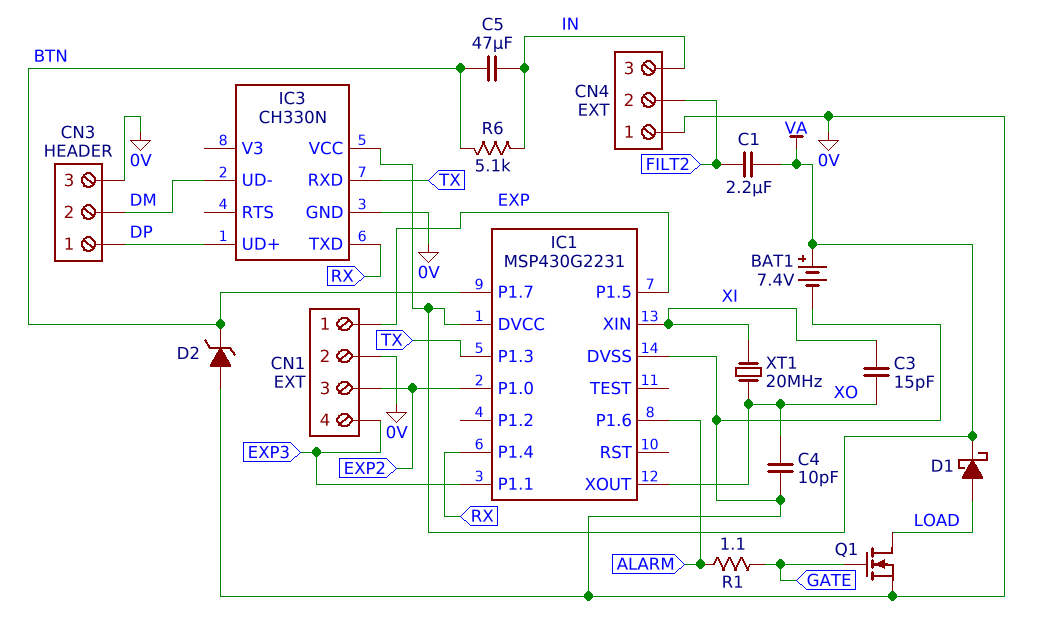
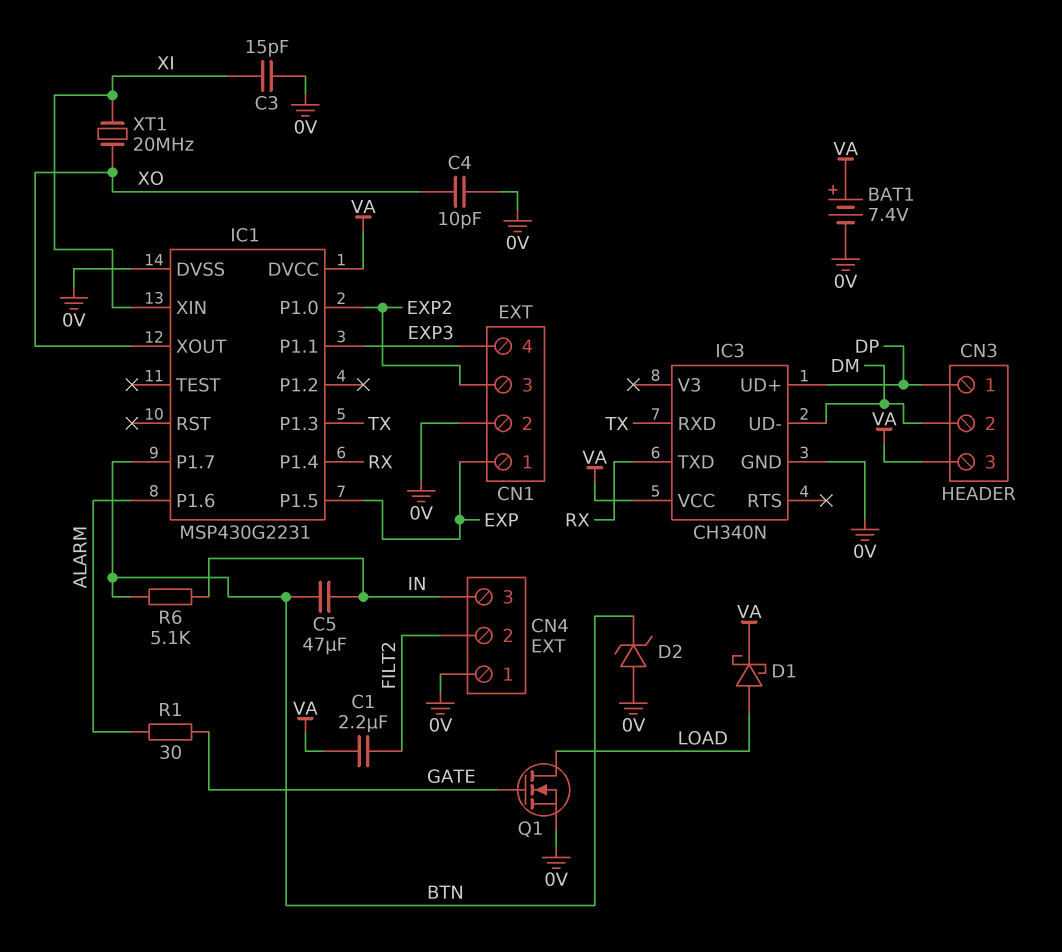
C3: 15pF (XI, XO) -> 15pF (0V, XI)
CN3 pin 3: 0V -> VA
IC3: CH330N -> CH340N
R1: 1.1 (ALARM, GATE) -> 30 (ALARM, GATE)

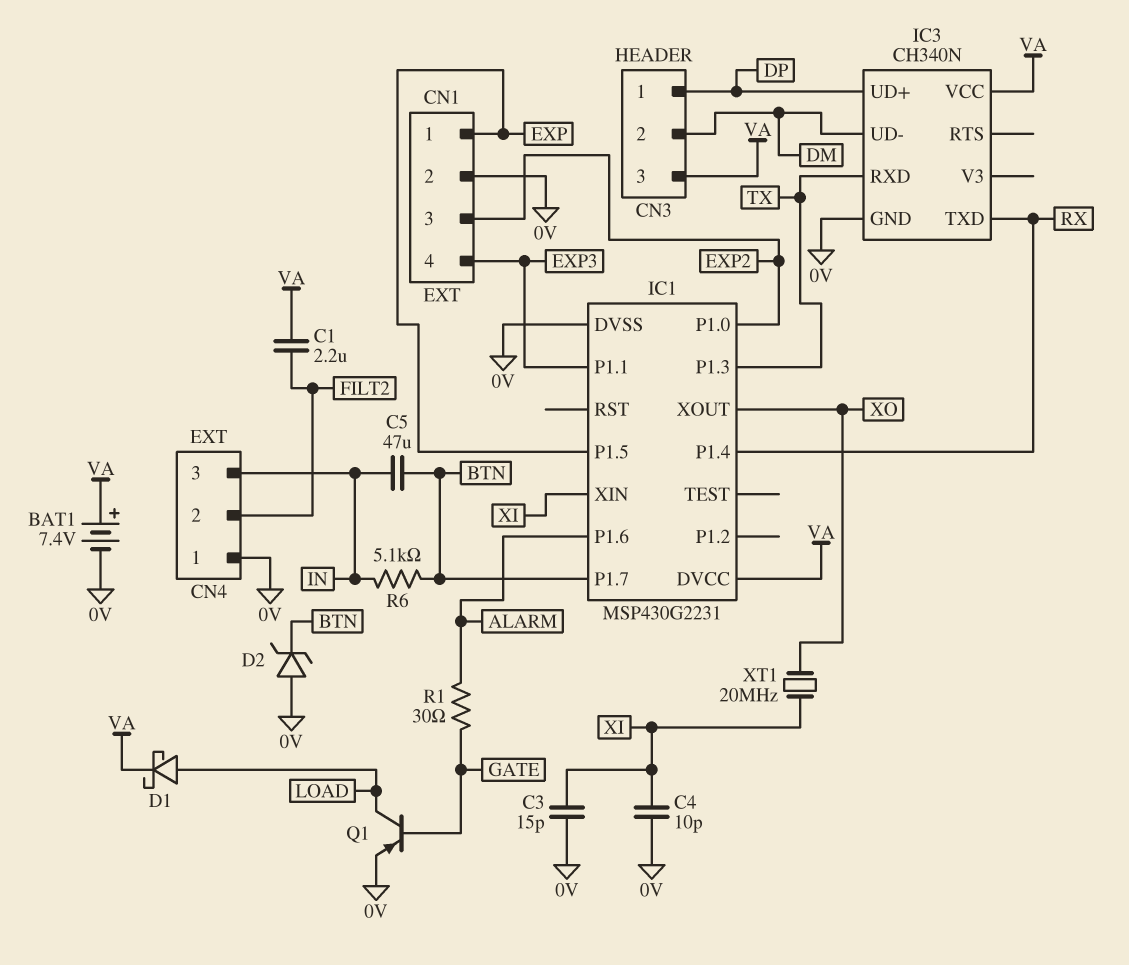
C4: 10pF (0V, XO) -> 10pF (0V, XI)
Q1: NMOS (G GATE, D LOAD, S 0V) -> PNP (B GATE, C LOAD, E 0V)

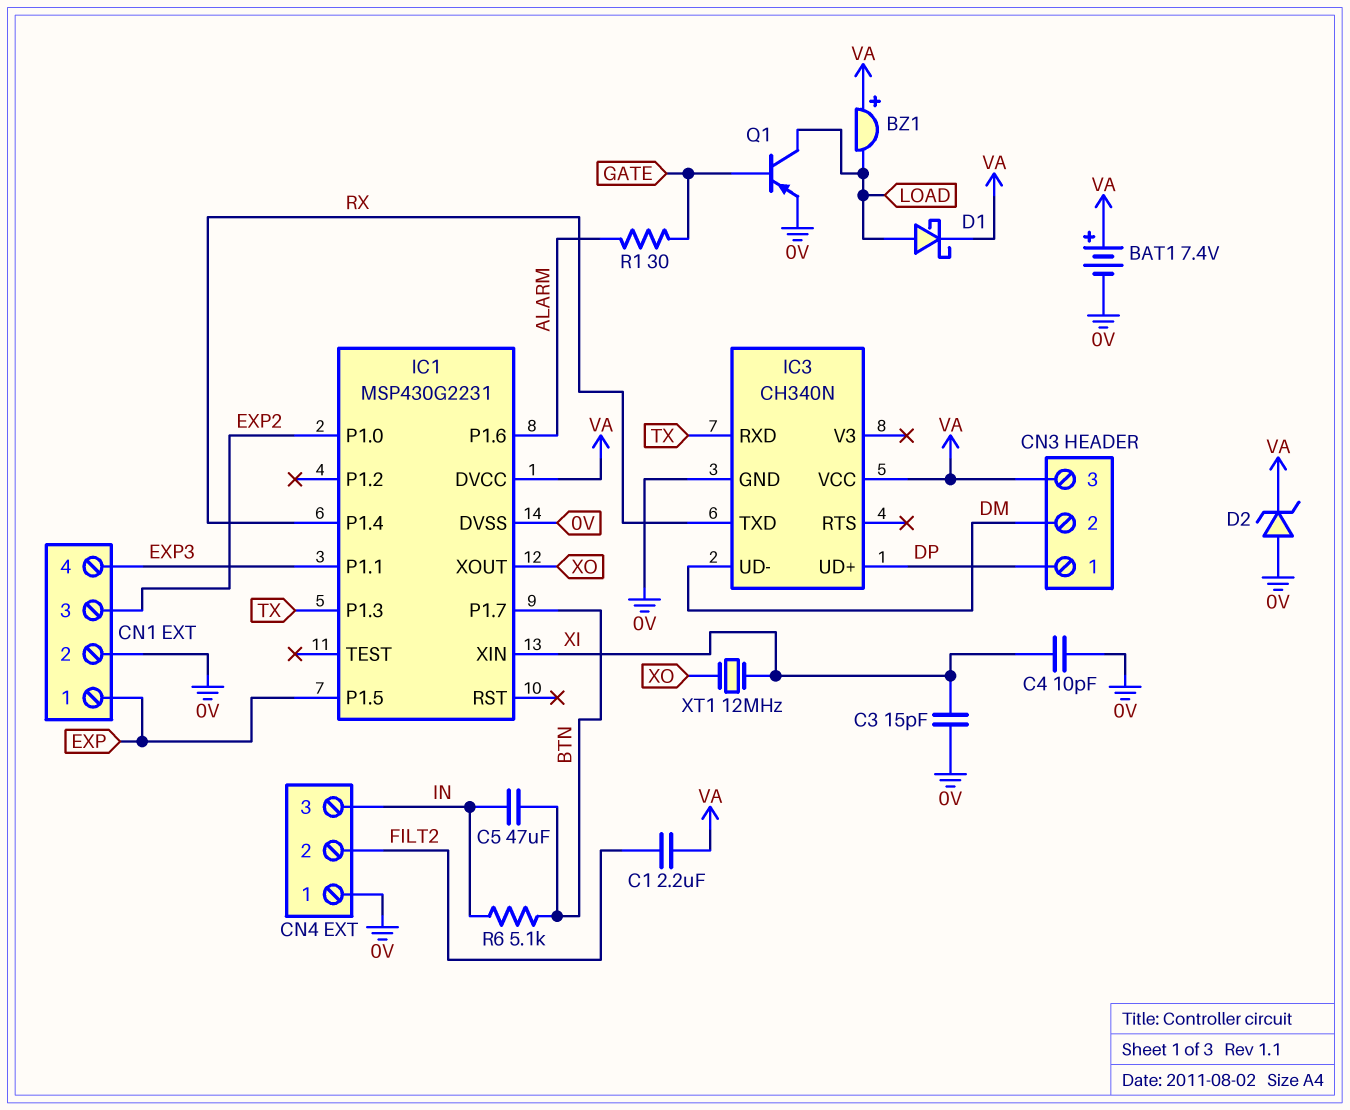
BZ1: none -> buzzer (plus VA, minus LOAD)
D2: zener (A 0V, K BTN) -> zener (A 0V, K VA)
XT1: 20MHz (XI, XO) -> 12MHz (XI, XO)

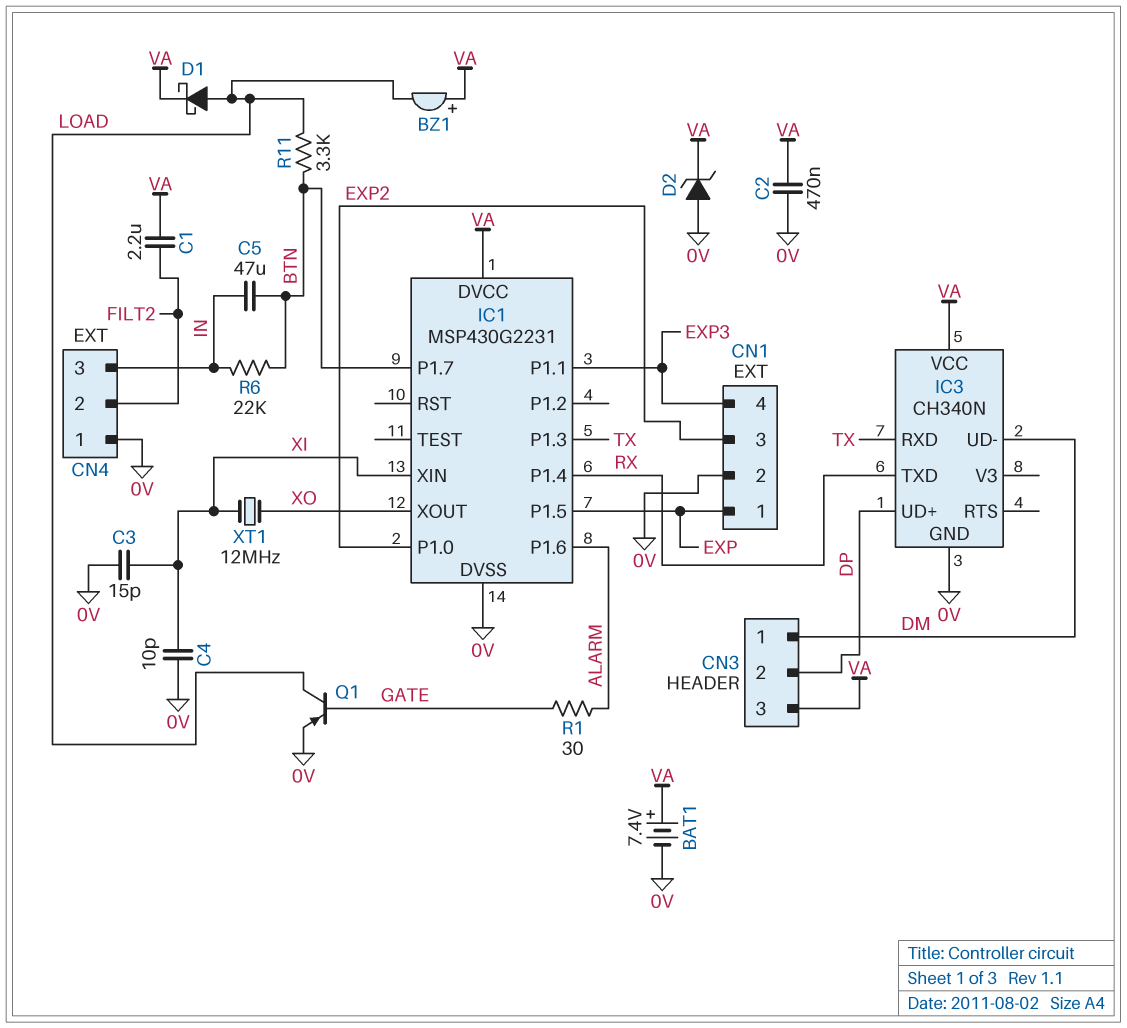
C2: none -> 470nF (0V, VA)
CN3 pin 1: DP -> DM
CN3 pin 2: DM -> DP
R6: 5.1k (BTN, IN) -> 22k (BTN, IN)
R11: none -> 3.3k (BTN, LOAD)

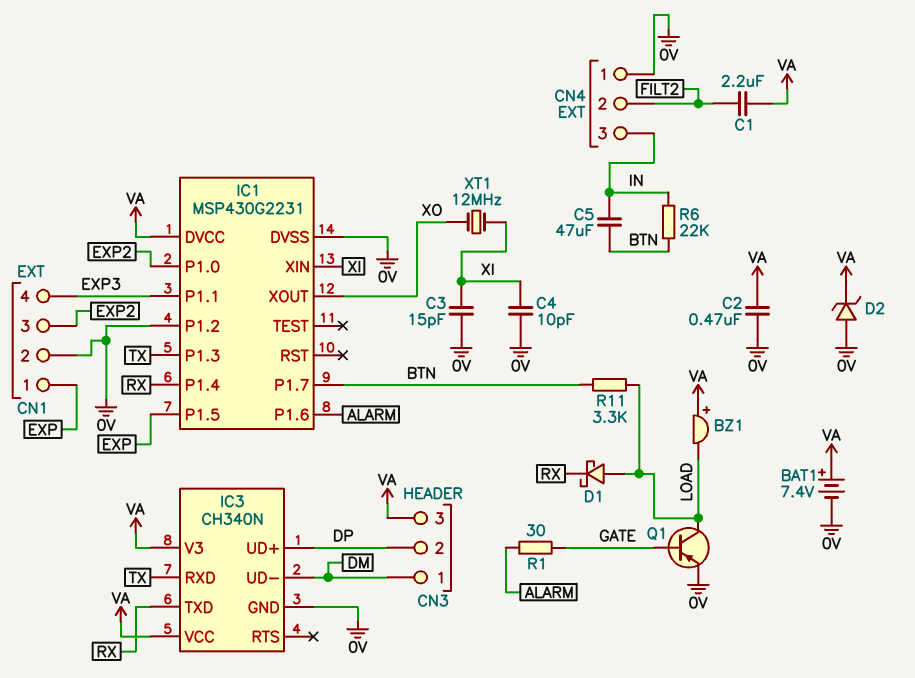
D1: schottky (A LOAD, K VA) -> schottky (A LOAD, K RX)
IC1 pin P1.2: none -> 0V
IC3 pin V3: none -> VA

